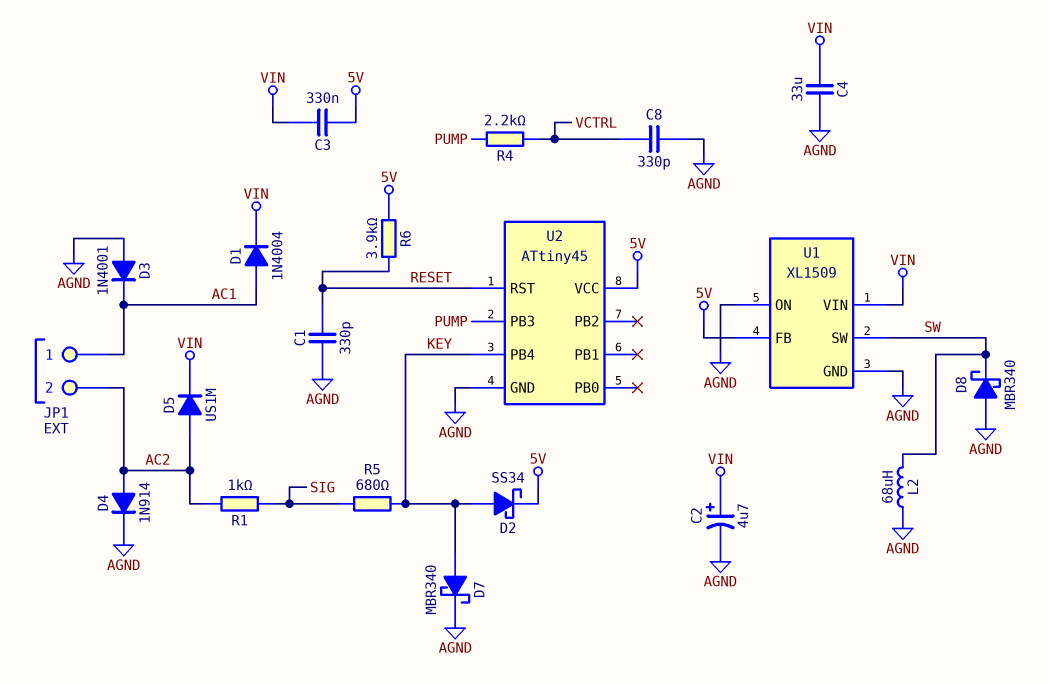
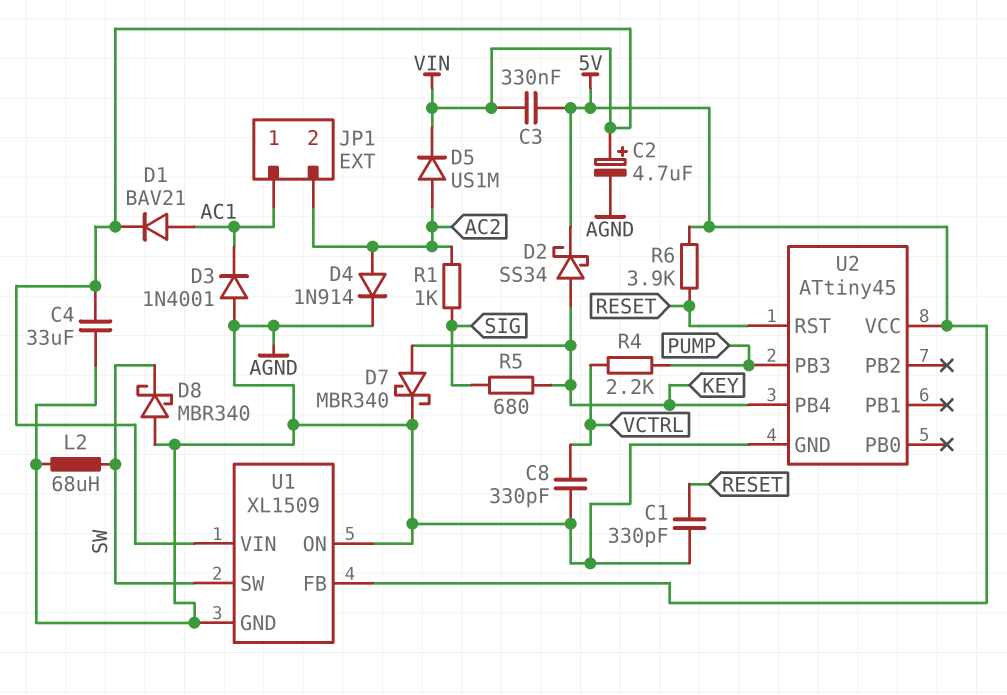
D1: diode 1N4004 (A AC1, K VIN) -> diode BAV21 (A AC1, K VIN)

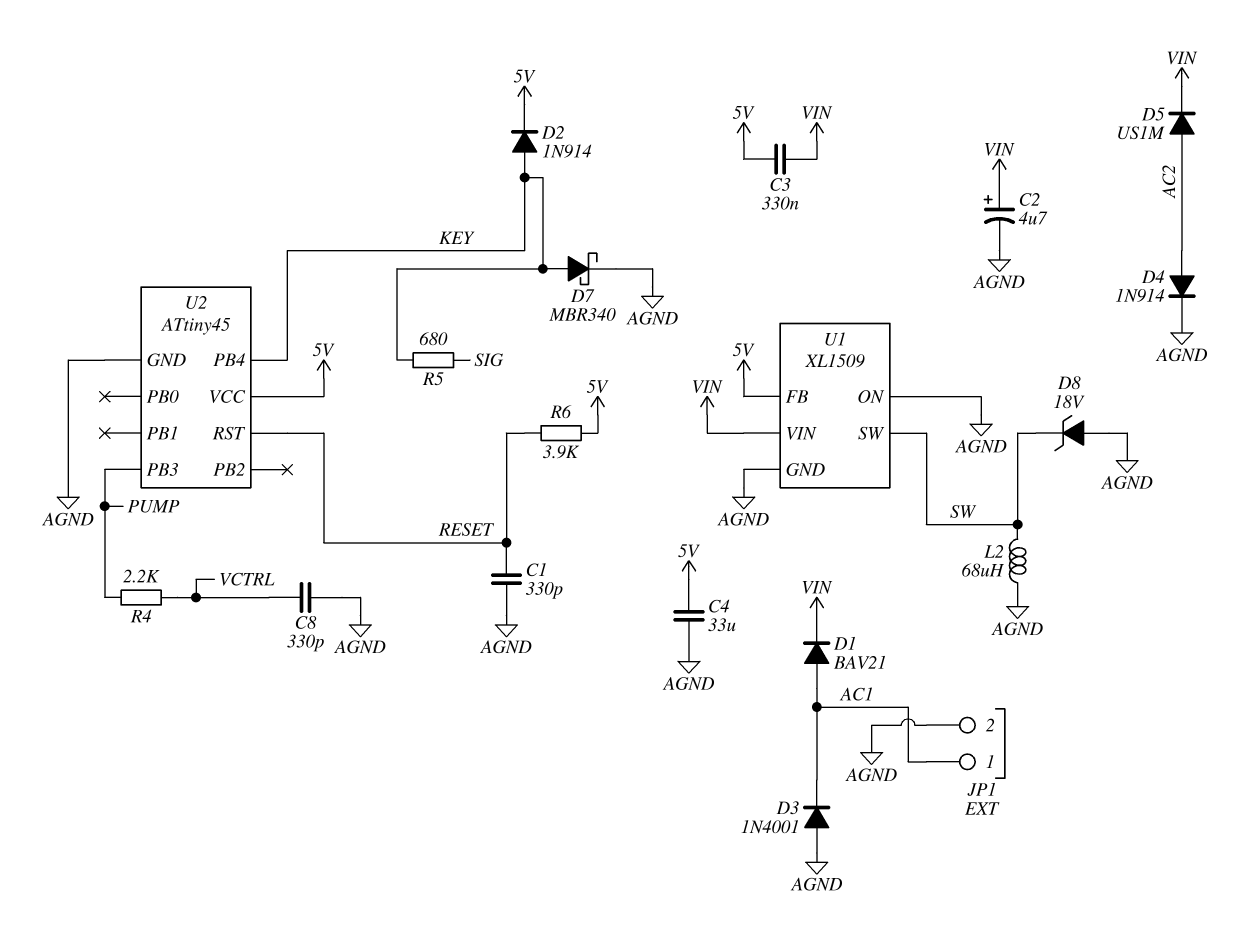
C4: 33uF (AGND, VIN) -> 33uF (5V, AGND)
D2: schottky SS34 (A KEY, K 5V) -> diode 1N914 (A KEY, K 5V)
D8: schottky MBR340 (A AGND, K SW) -> zener 18V (A AGND, K SW)
JP1 pin 2: AC2 -> AGND
R1: 1k (AC2, SIG) -> none

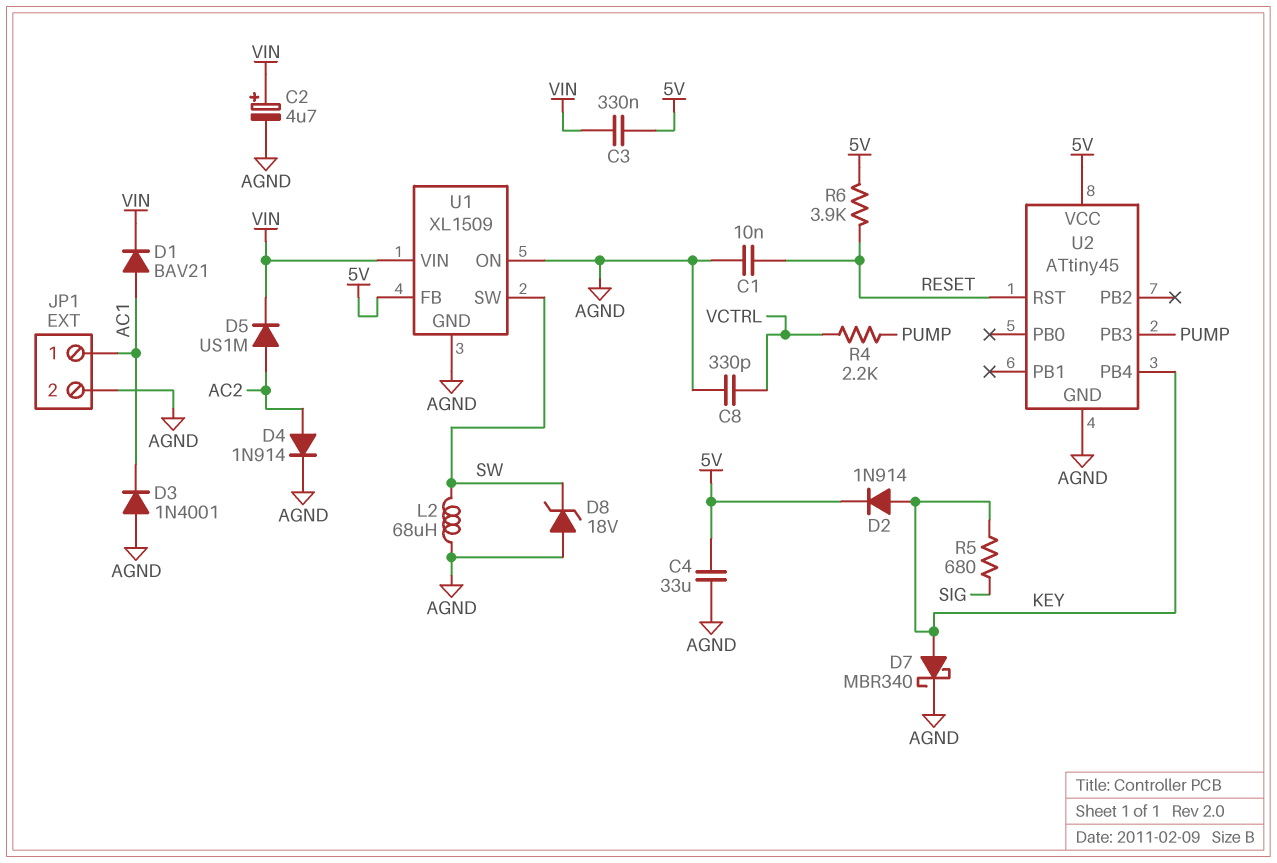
C1: 330pF (AGND, RESET) -> 10nF (AGND, RESET)

